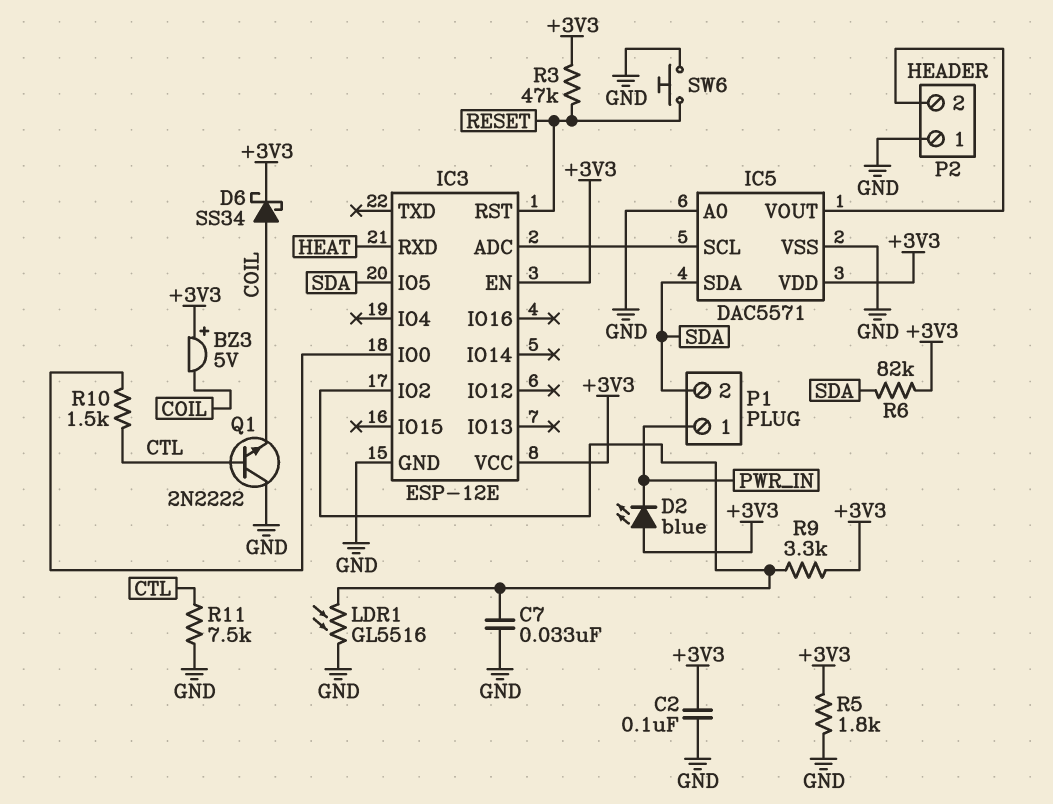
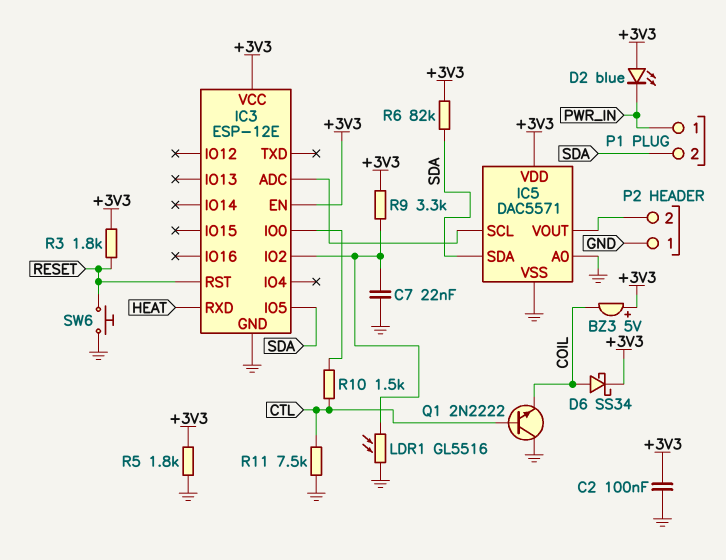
C7: 33nF (GND, IC3/IO2) -> 22nF (GND, IC3/IO2)
R3: 47k (+3V3, RESET) -> 1.8k (+3V3, RESET)

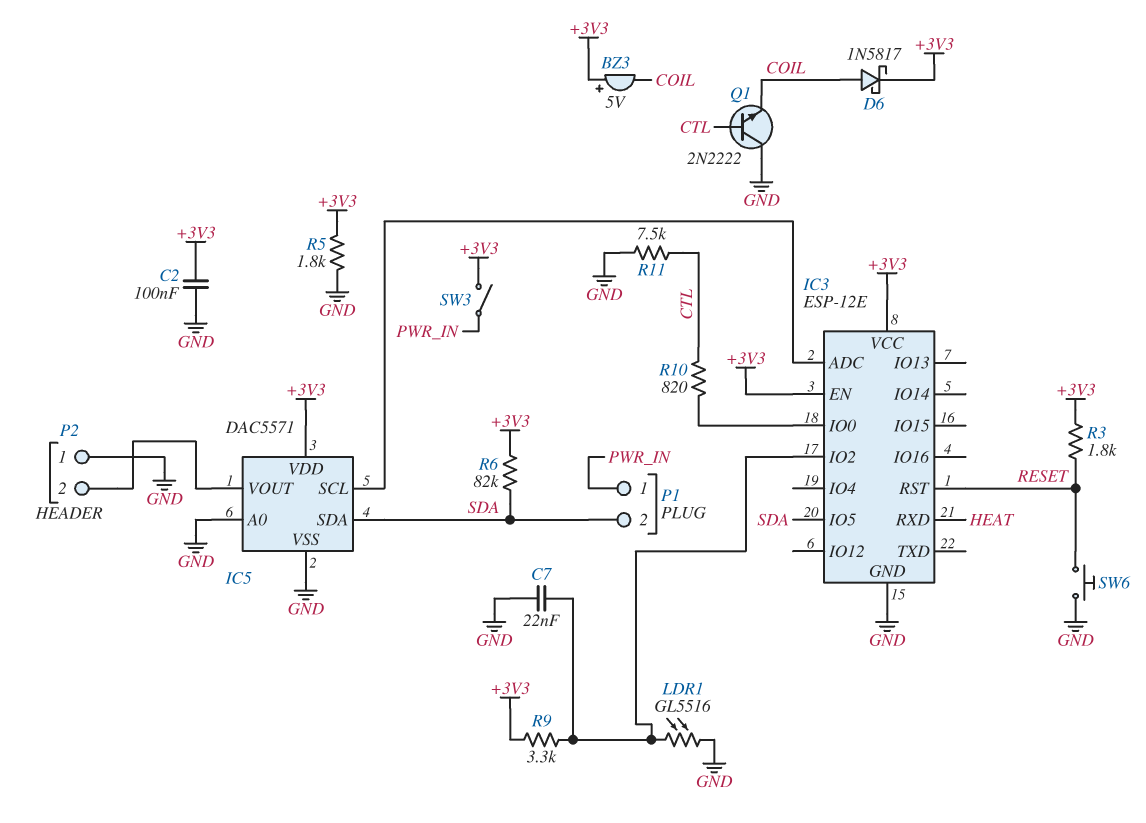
D2: LED blue (A +3V3, K PWR_IN) -> none
D6: schottky SS34 (A COIL, K +3V3) -> schottky 1N5817 (A COIL, K +3V3)
R10: 1.5k (CTL, IC3/IO0) -> 820 (CTL, IC3/IO0)
SW3: none -> switch (+3V3, PWR_IN)

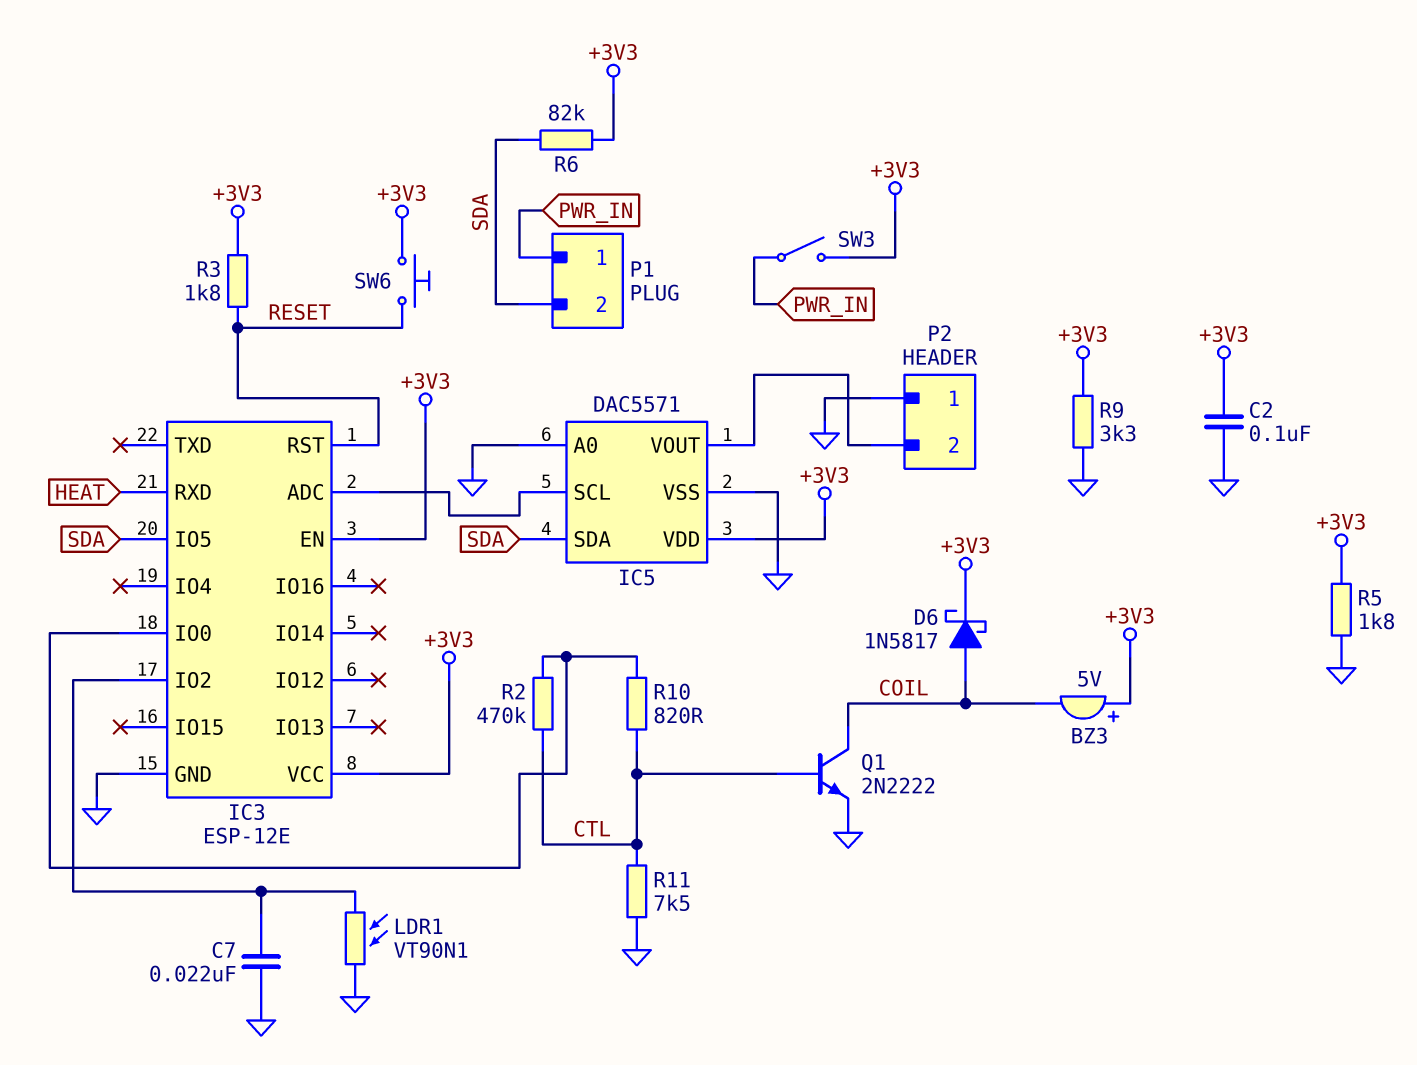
LDR1: GL5516 (GND, IC3/IO2) -> VT90N1 (GND, IC3/IO2)
Q1: NPN 2N2222 (B CTL, C GND, E COIL) -> NPN 2N2222 (B CTL, C COIL, E GND)
R2: none -> 470k (CTL, IC3/IO0)
R9: 3.3k (+3V3, IC3/IO2) -> 3.3k (+3V3, GND)
SW6: button (GND, RESET) -> button (+3V3, RESET)

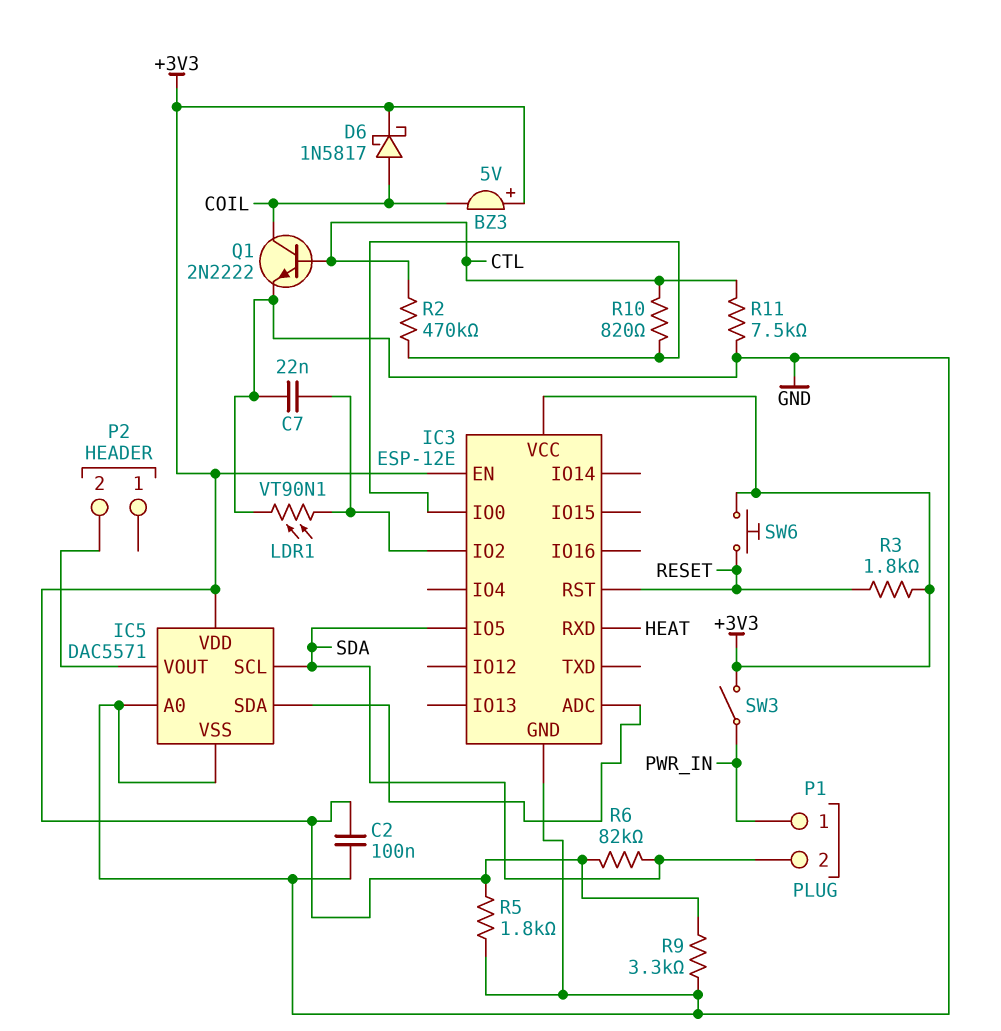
IC5 pin SCL: IC3/ADC -> SDA
IC5 pin SDA: SDA -> IC3/ADC
P2 pin 1: GND -> none

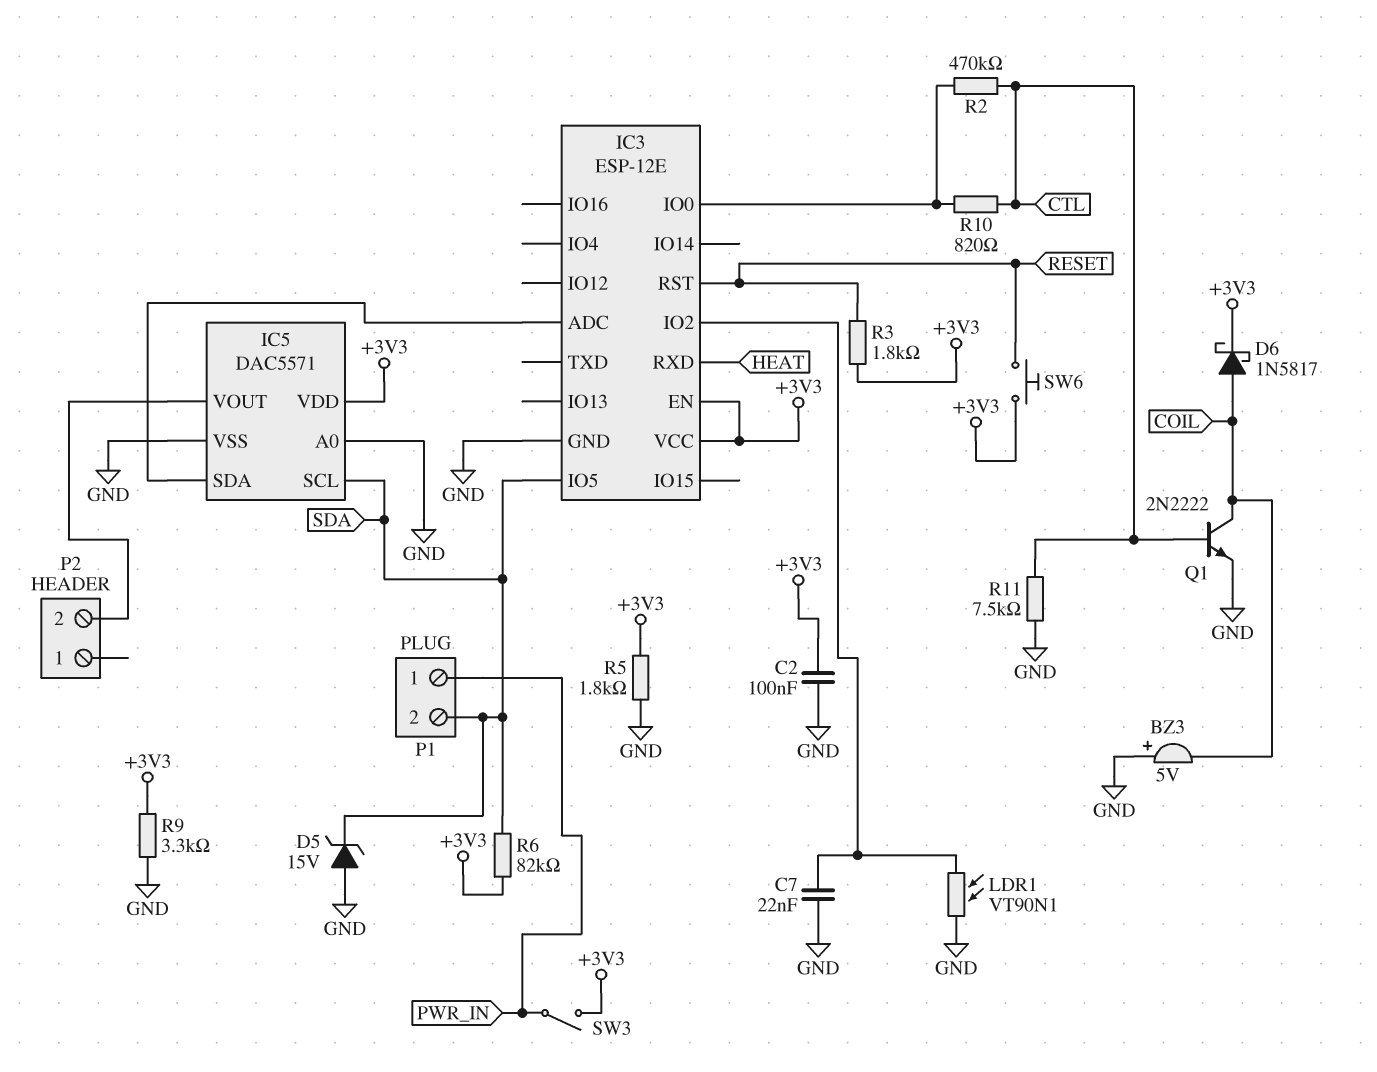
BZ3: buzzer 5V (plus +3V3, minus COIL) -> buzzer 5V (plus GND, minus COIL)
D5: none -> zener 15V (A GND, K SDA)

